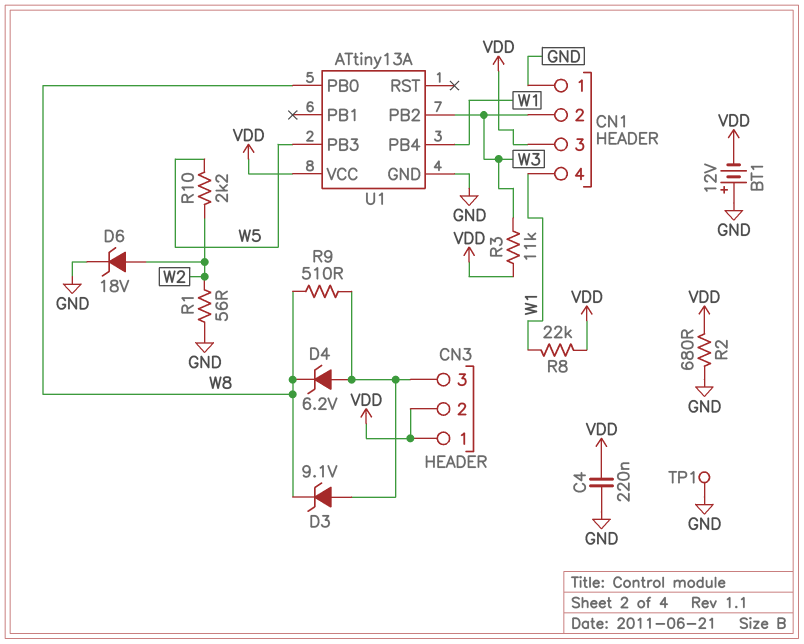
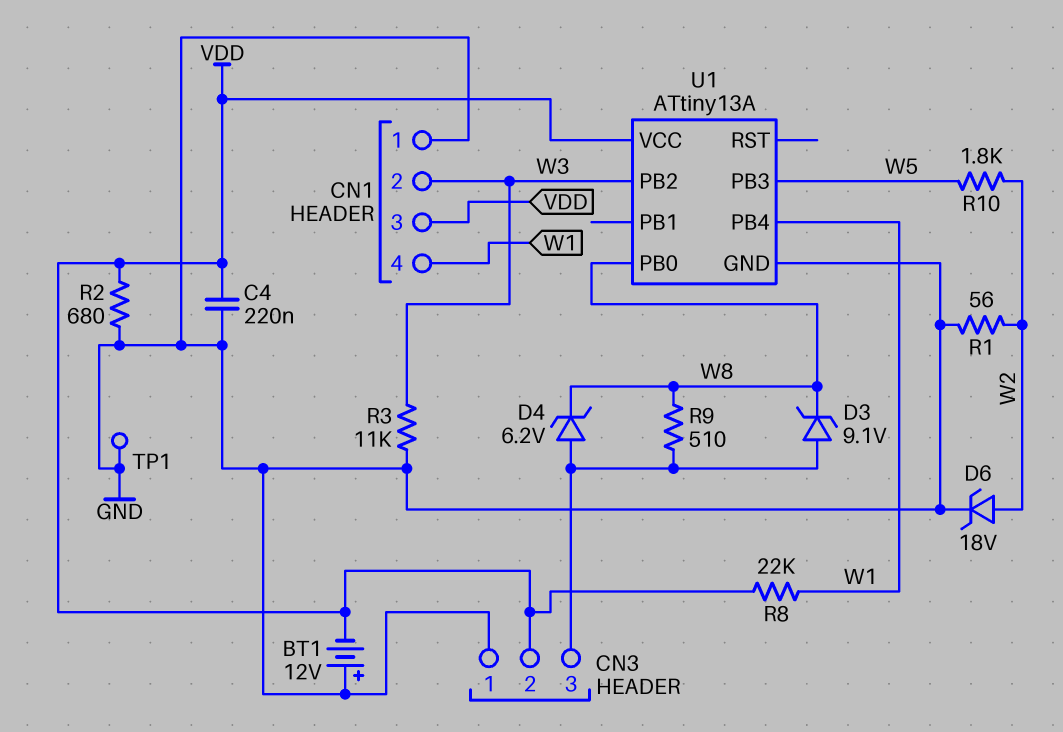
CN3 pin 1: VDD -> GND
R3: 11k (VDD, W3) -> 11k (GND, W3)
R10: 2.2k (W2, W5) -> 1.8k (W2, W5)

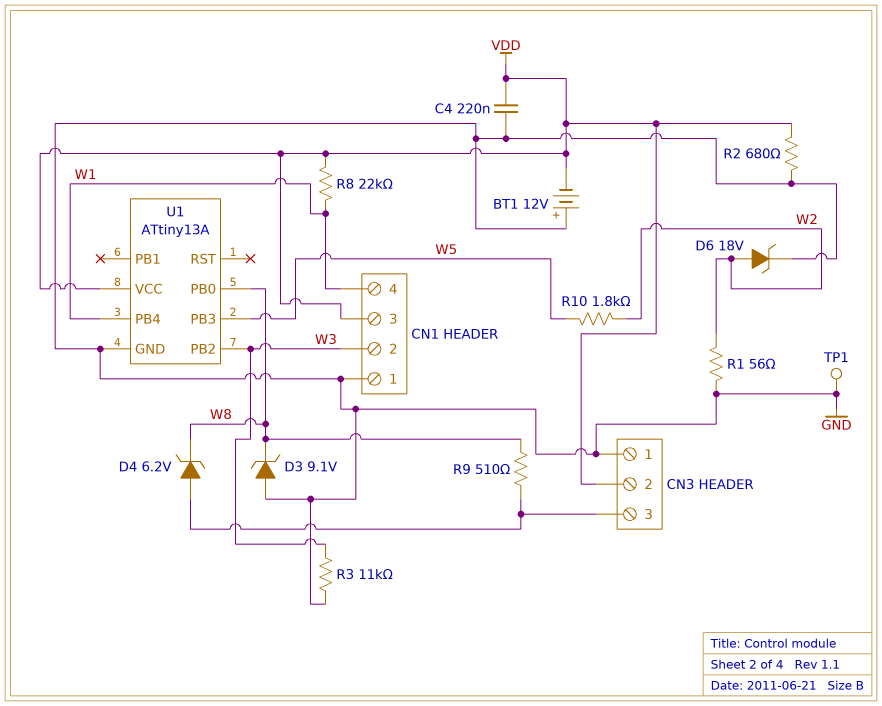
D3: zener 9.1V (A CN3/3, K W8) -> zener 9.1V (A GND, K W8)

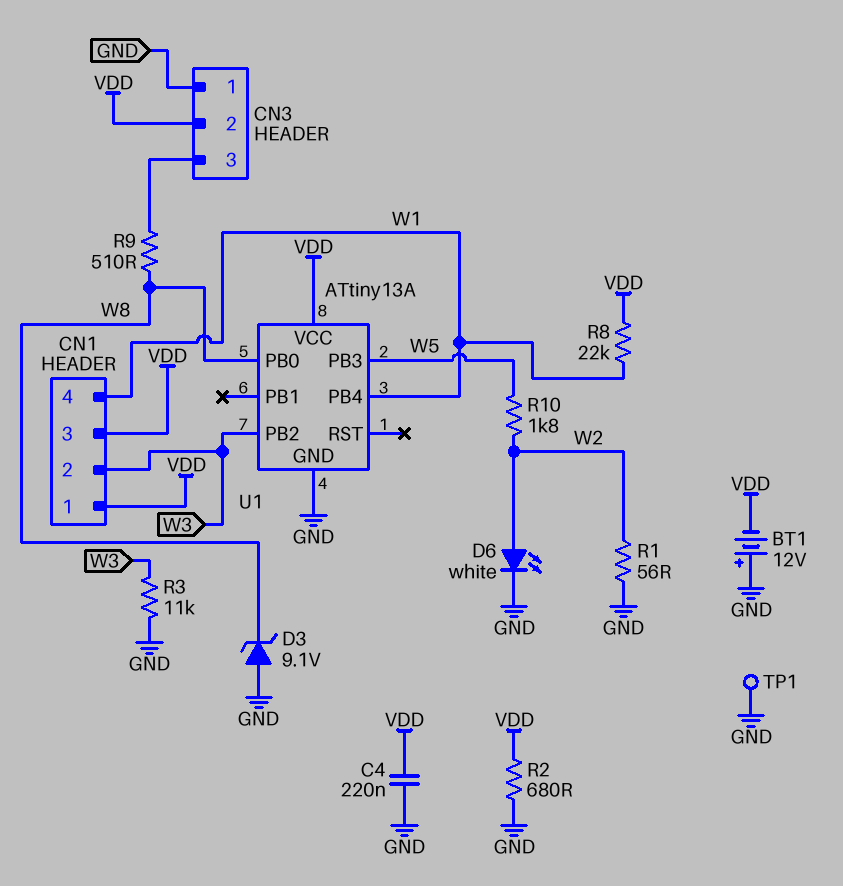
CN1 pin 1: GND -> VDD
D4: zener 6.2V (A CN3/3, K W8) -> none
D6: zener 18V (A W2, K GND) -> LED white (A W2, K GND)

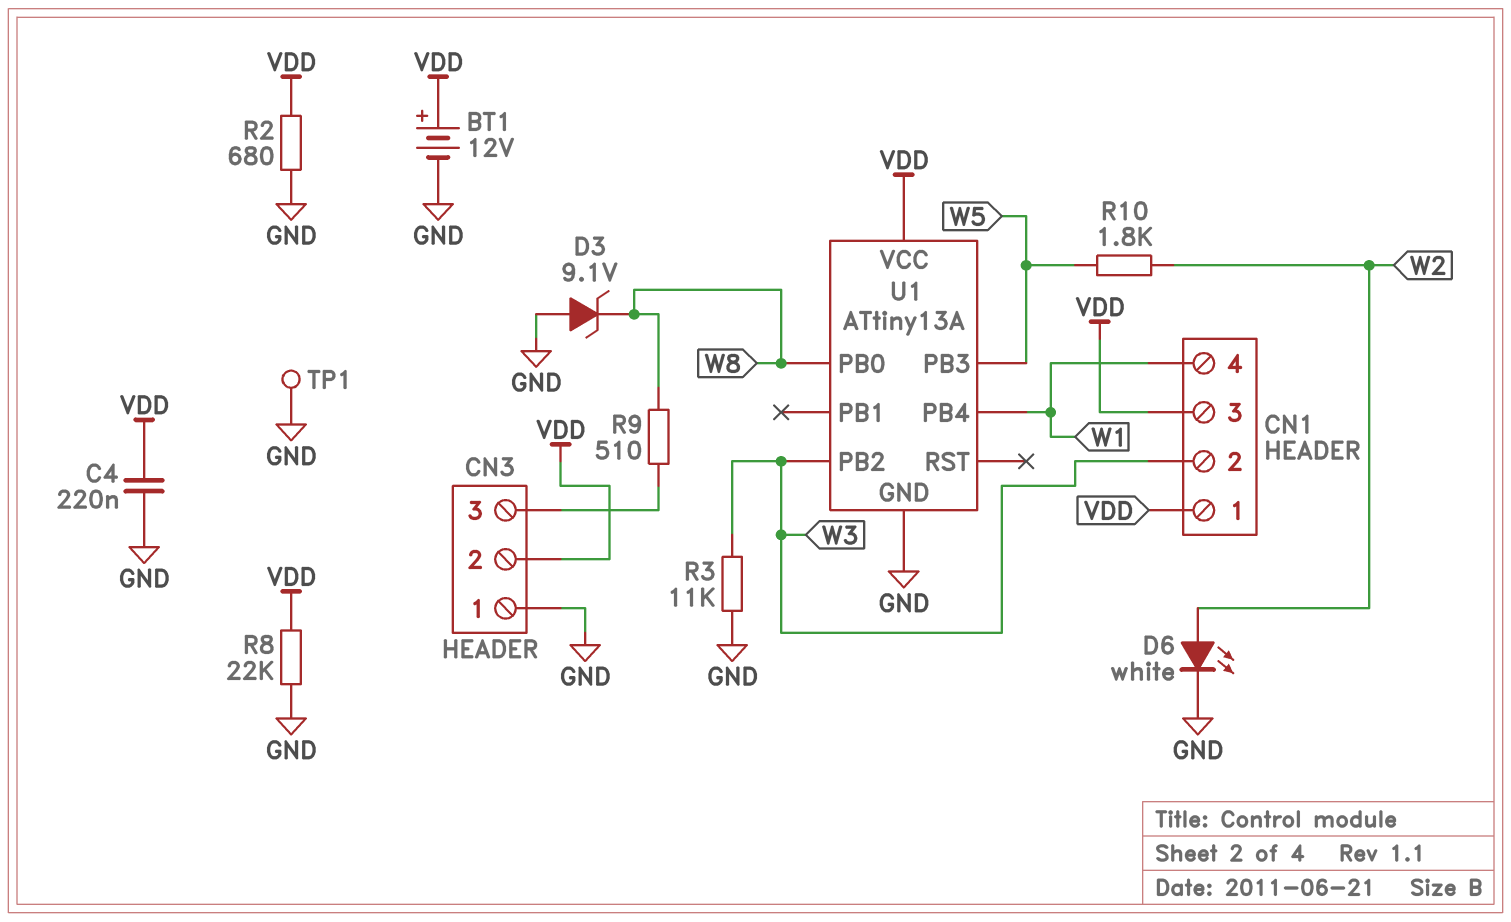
BT1: 12V (plus GND, minus VDD) -> 12V (plus VDD, minus GND)
R1: 56 (GND, W2) -> none
R8: 22k (VDD, W1) -> 22k (GND, VDD)

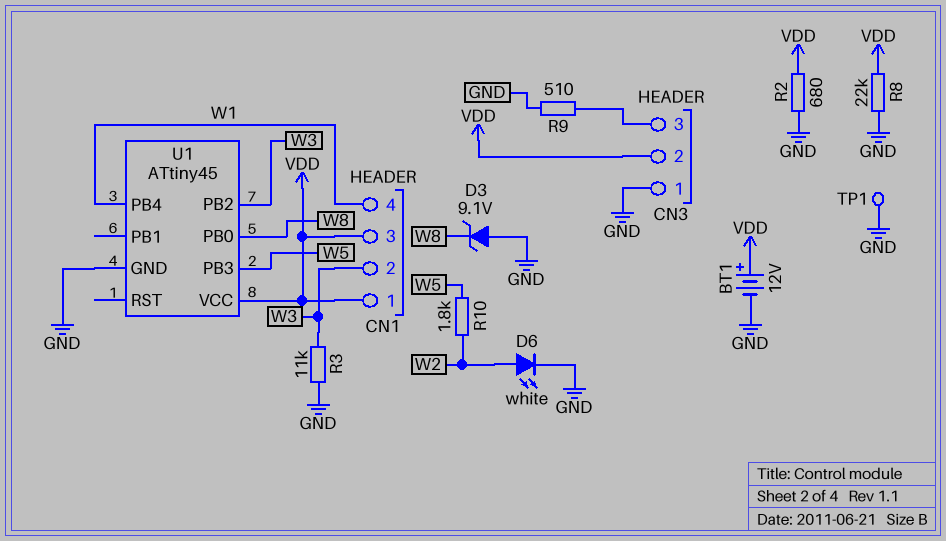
C4: 220nF (GND, VDD) -> none
R9: 510 (CN3/3, W8) -> 510 (CN3/3, GND)
U1: ATtiny13A -> ATtiny45

